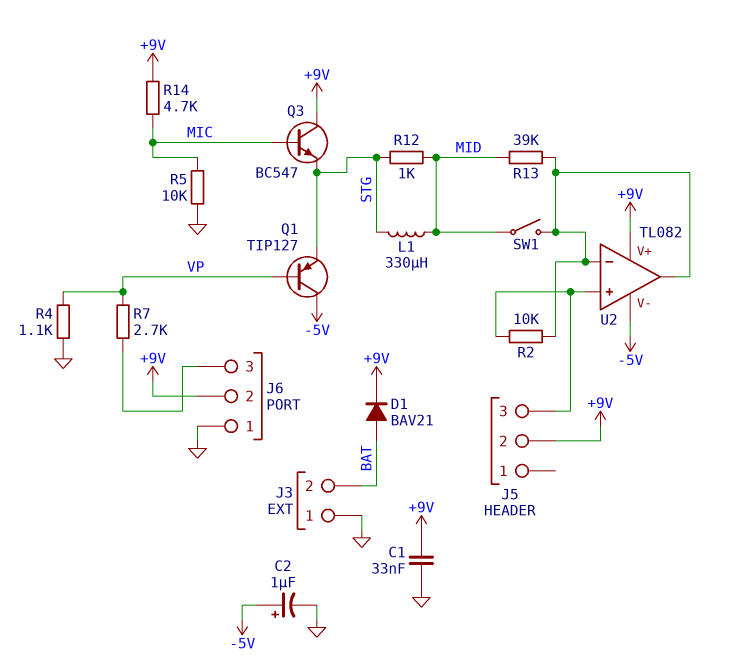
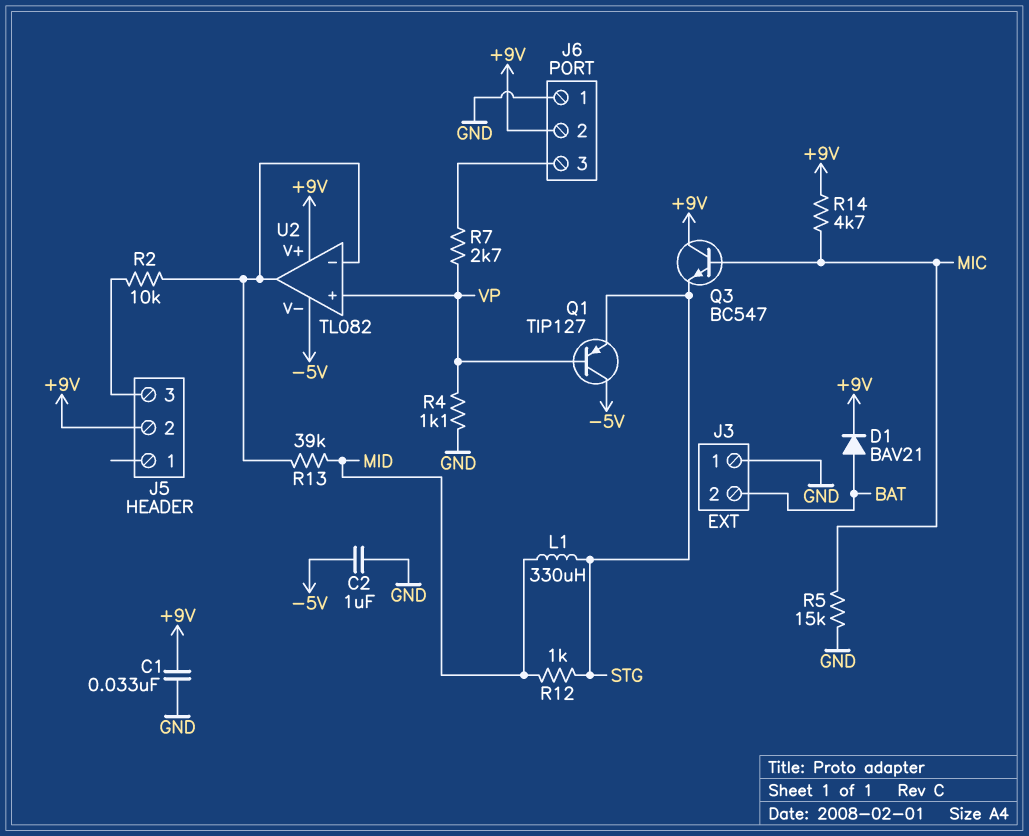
C2: 1uF (plus -5V, minus GND) -> 1uF (-5V, GND)
R5: 10k (GND, MIC) -> 15k (GND, MIC)
SW1: switch (MID, U2/in-) -> none
U2 pin in+: J5/3 -> VP

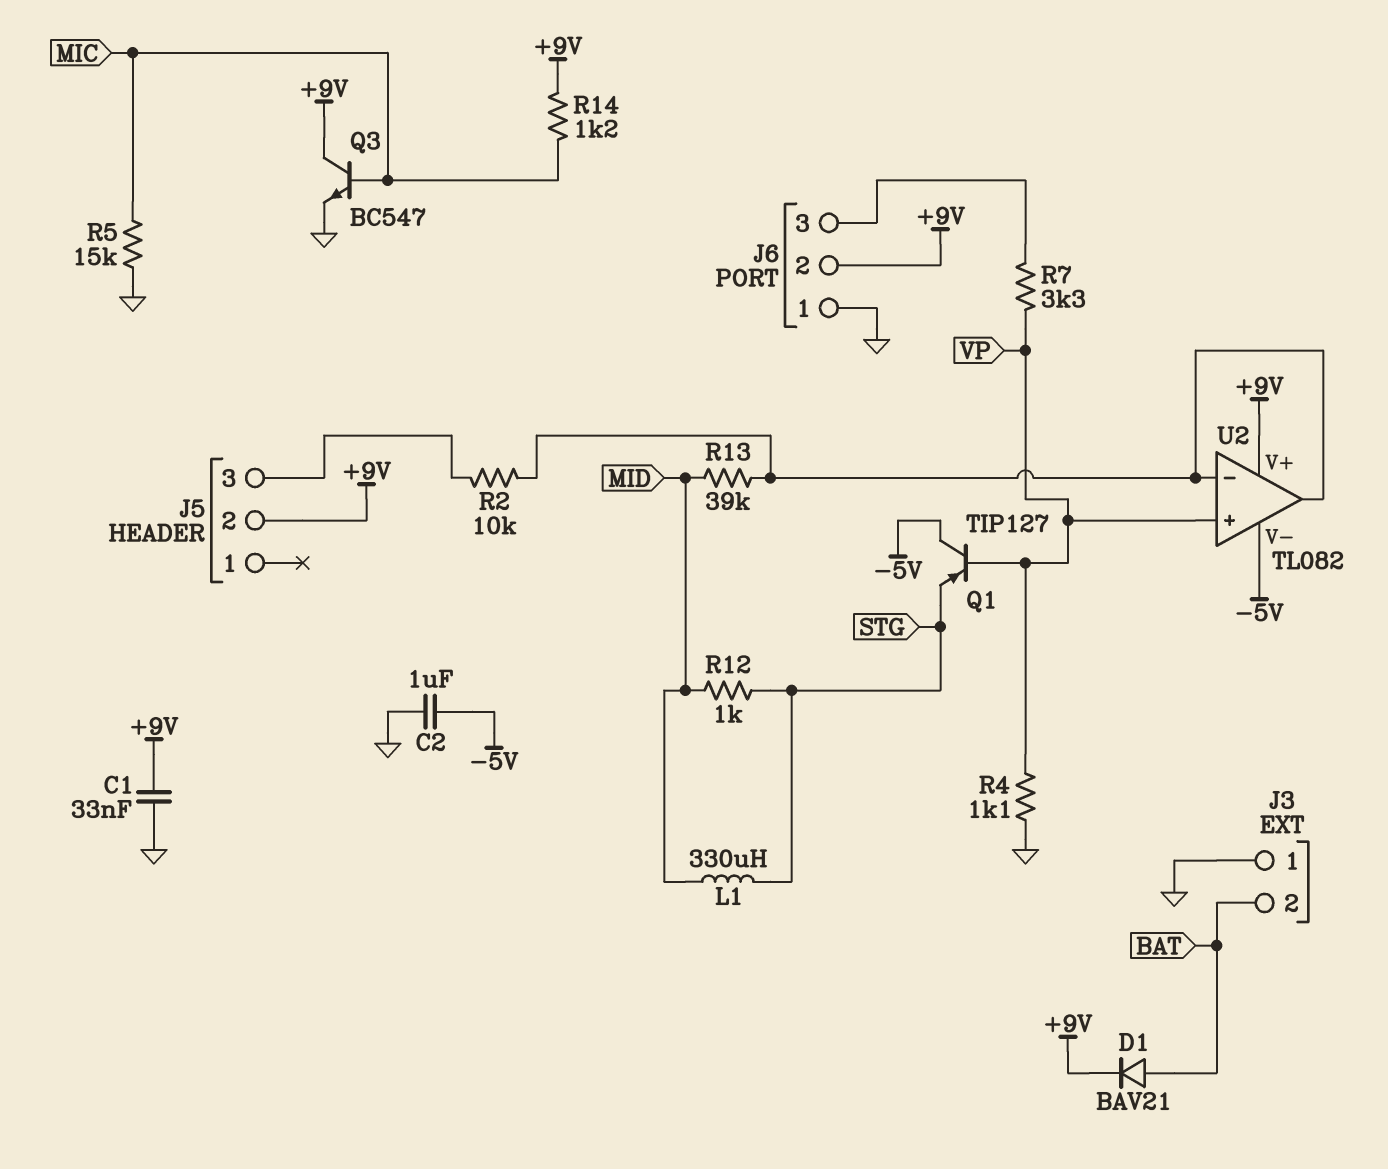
Q3: NPN BC547 (B MIC, C +9V, E STG) -> NPN BC547 (B MIC, C +9V, E GND)
R7: 2.7k (J6/3, VP) -> 3.3k (J6/3, VP)
R14: 4.7k (+9V, MIC) -> 1.2k (+9V, MIC)

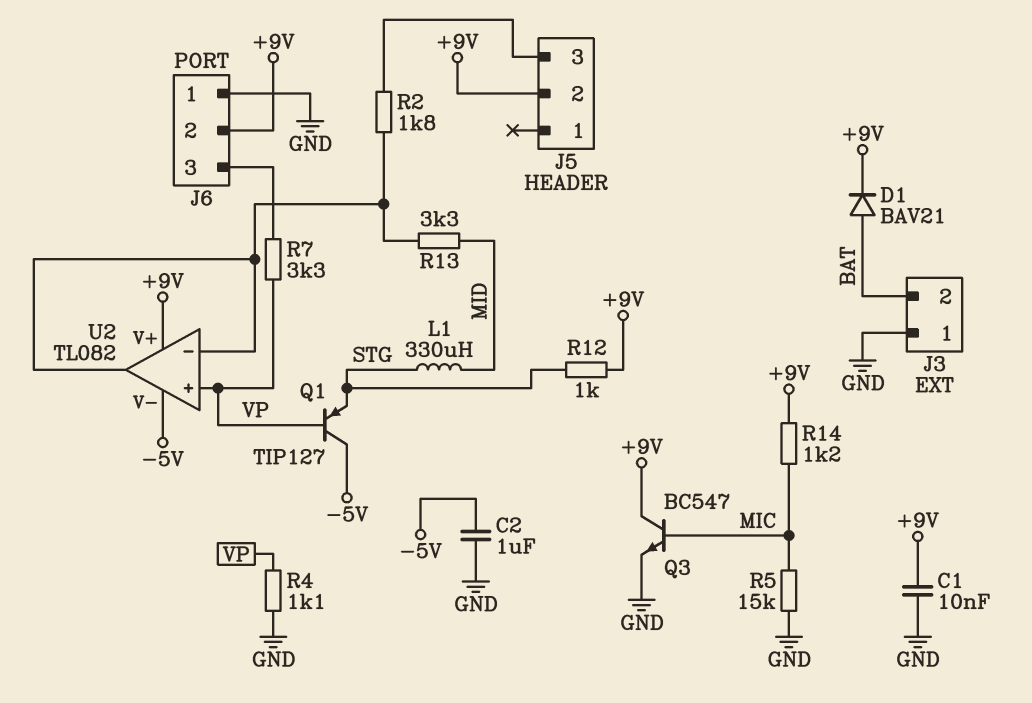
C1: 33nF (+9V, GND) -> 10nF (+9V, GND)
R2: 10k (J5/3, U2/in-) -> 1.8k (J5/3, U2/in-)
R12: 1k (MID, STG) -> 1k (+9V, STG)
R13: 39k (MID, U2/in-) -> 3.3k (MID, U2/in-)

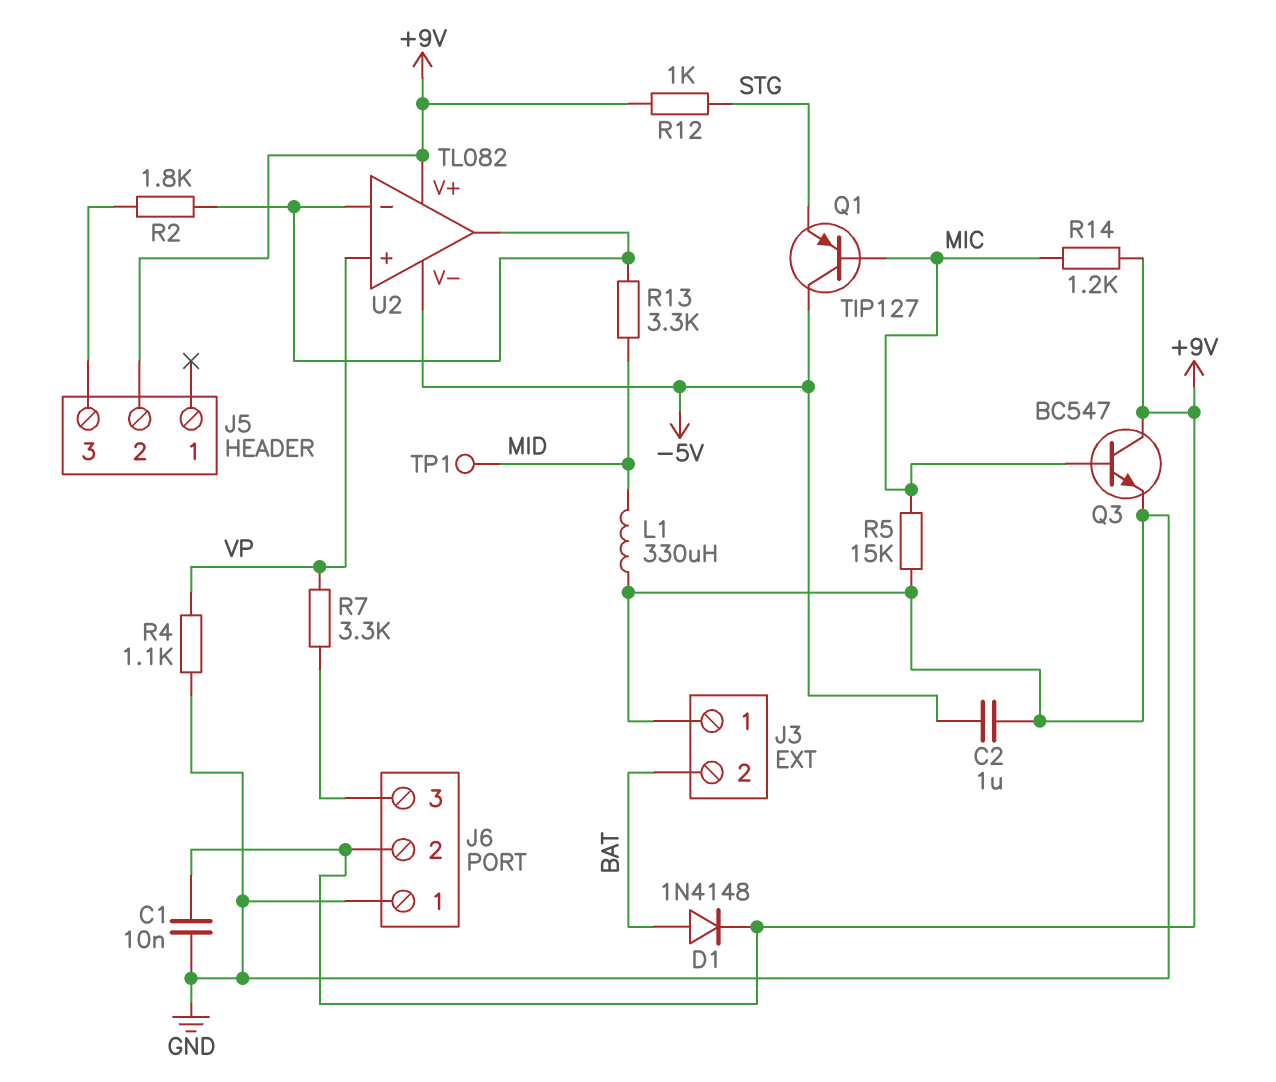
D1: diode BAV21 (A BAT, K +9V) -> diode 1N4148 (A BAT, K +9V)
L1: 330uH (MID, STG) -> 330uH (GND, MID)
Q1: PNP TIP127 (B VP, C -5V, E STG) -> PNP TIP127 (B MIC, C -5V, E STG)
TP1: none -> test point (MID)

